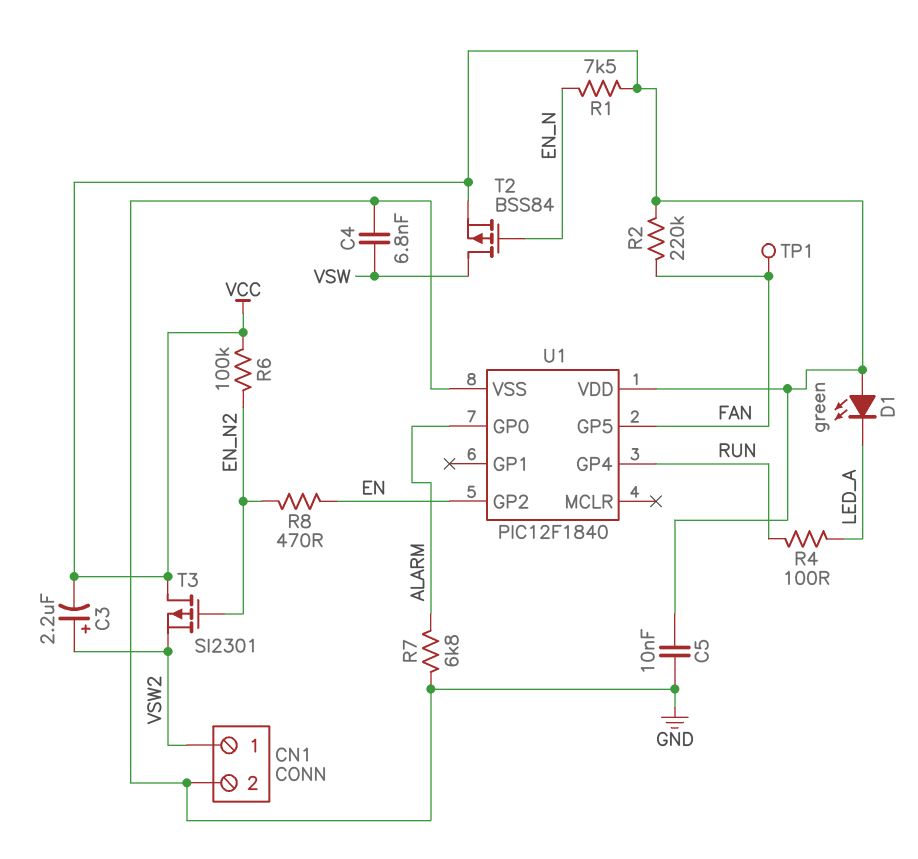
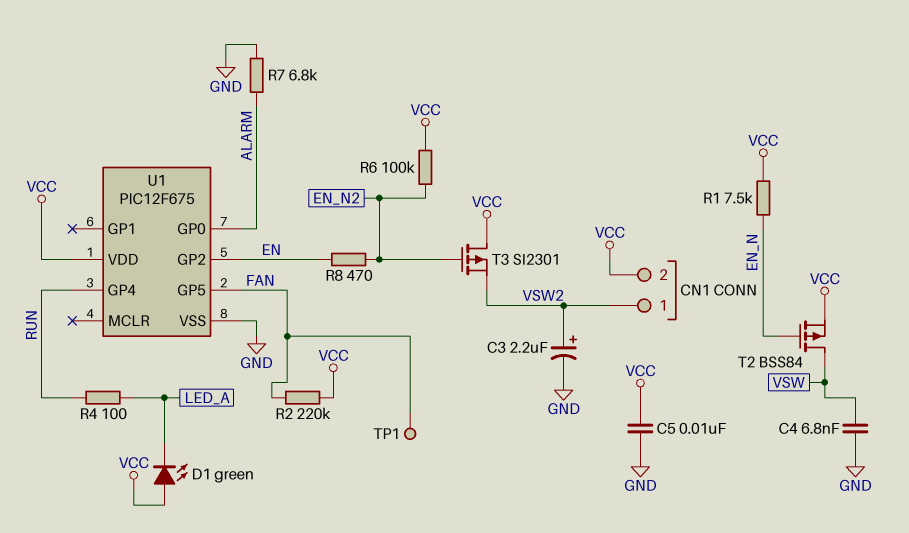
C3: 2.2uF (plus VSW2, minus VCC) -> 2.2uF (plus VSW2, minus GND)
CN1 pin 2: GND -> VCC
U1: PIC12F1840 -> PIC12F675

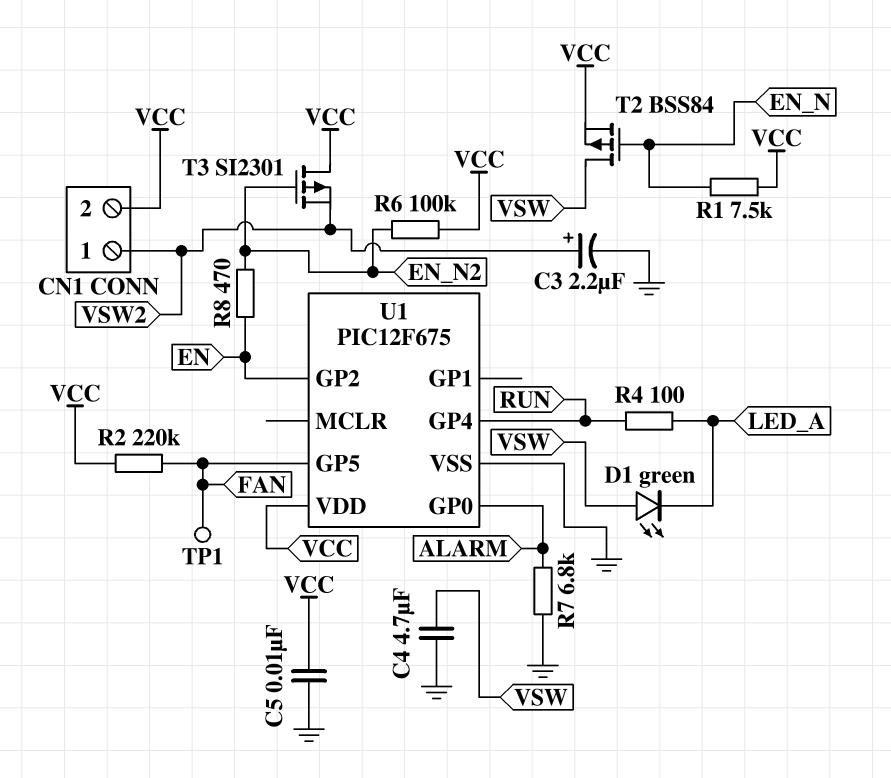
C4: 6.8nF (GND, VSW) -> 4.7uF (GND, VSW)
D1: LED green (A VCC, K LED_A) -> LED green (A VSW, K LED_A)

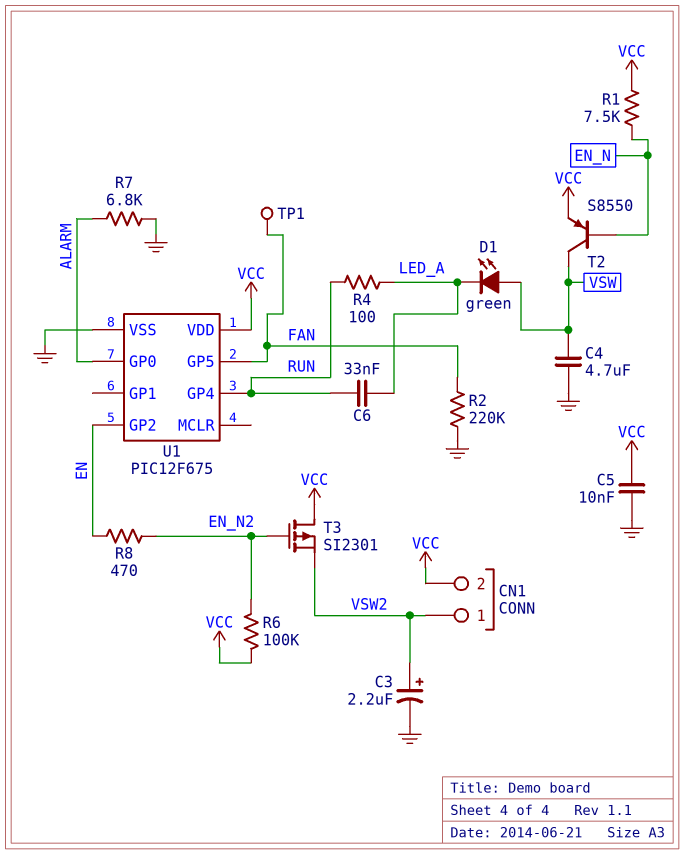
C6: none -> 33nF (LED_A, RUN)
R2: 220k (FAN, VCC) -> 220k (FAN, GND)
T2: PMOS BSS84 (G EN_N, D VSW, S VCC) -> PNP S8550 (B EN_N, C VSW, E VCC)

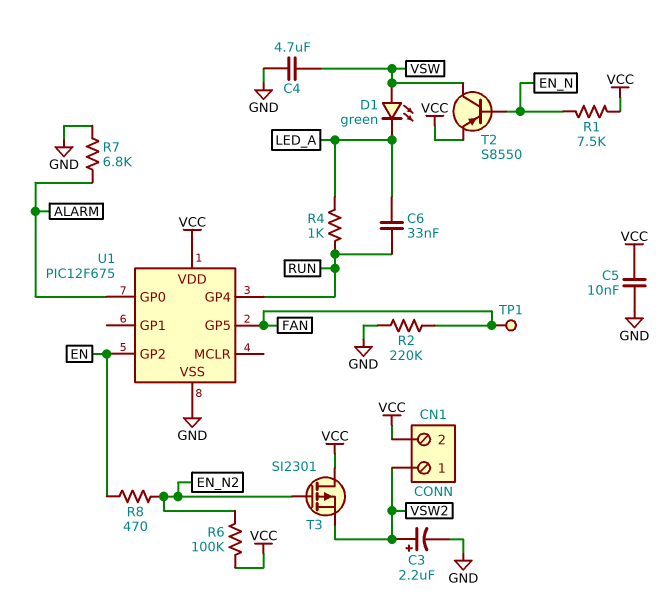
R4: 100 (LED_A, RUN) -> 1k (LED_A, RUN)

